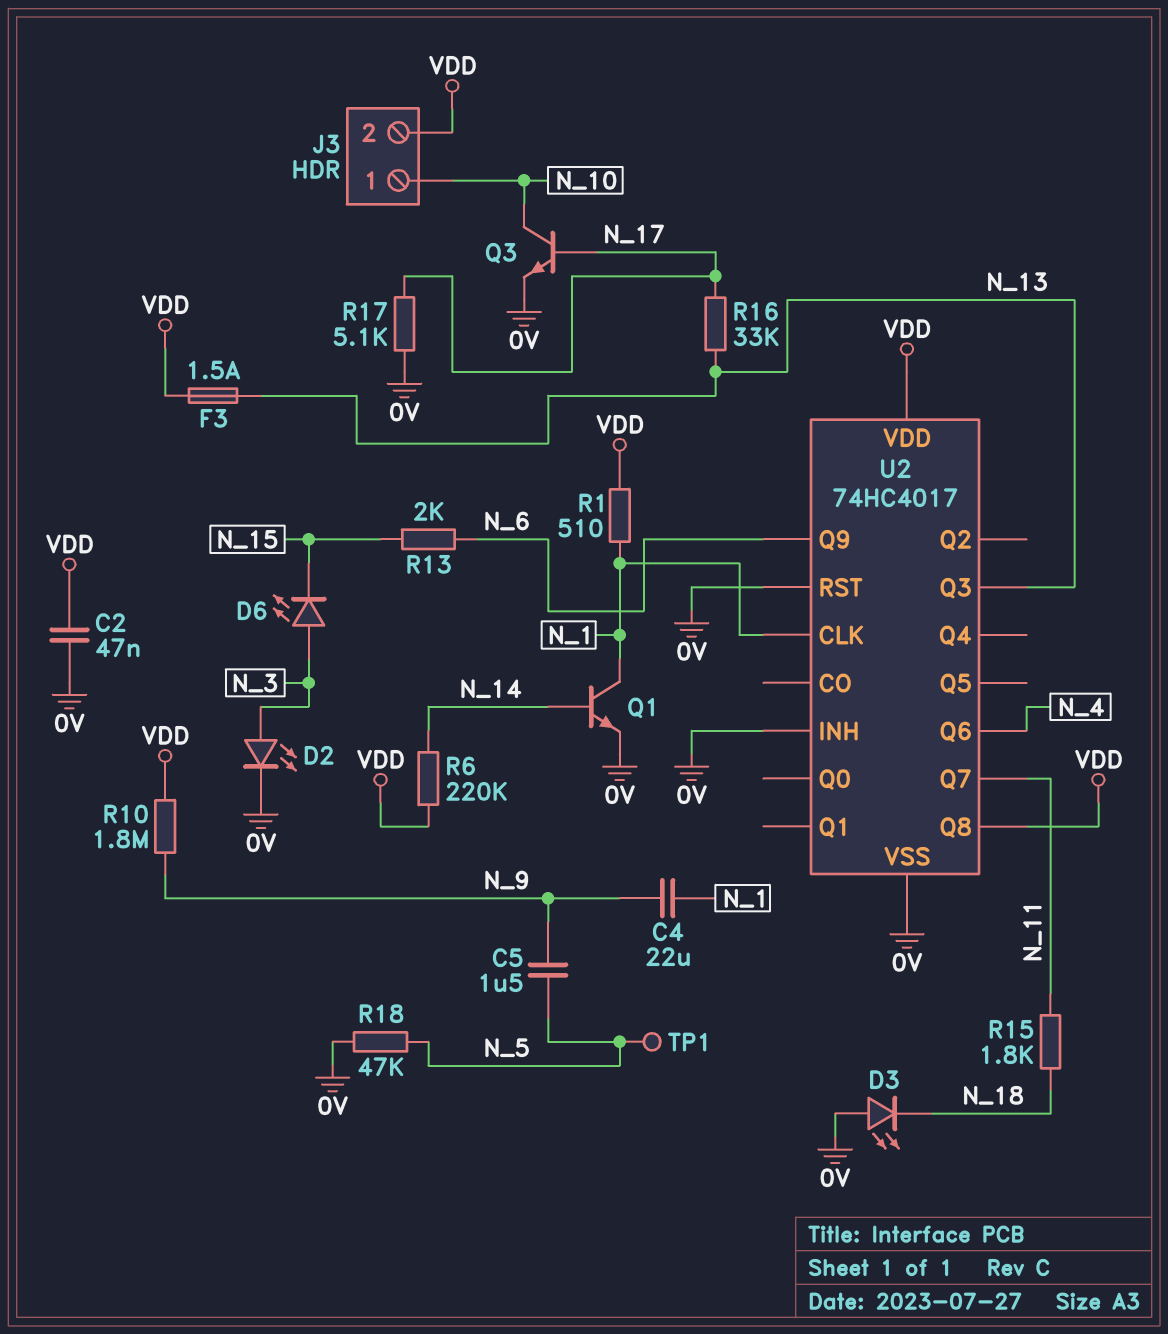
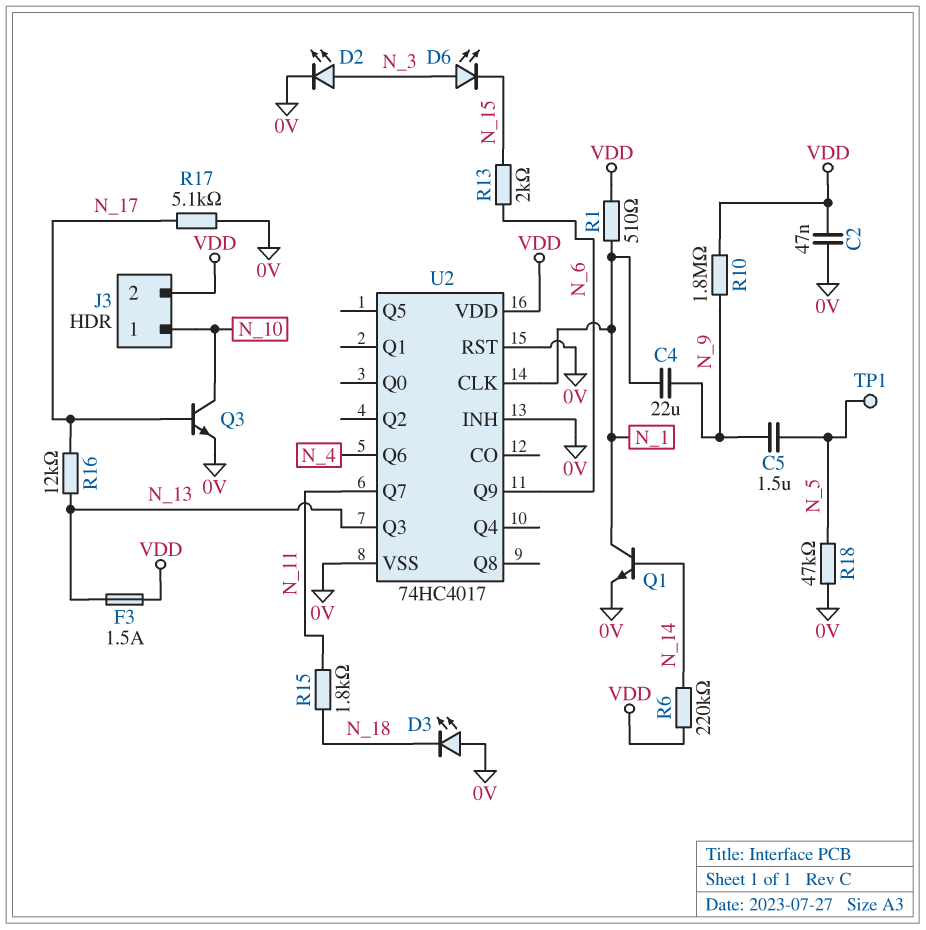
R16: 33k (N_13, N_17) -> 12k (N_13, N_17)
U2 pin Q8: VDD -> none

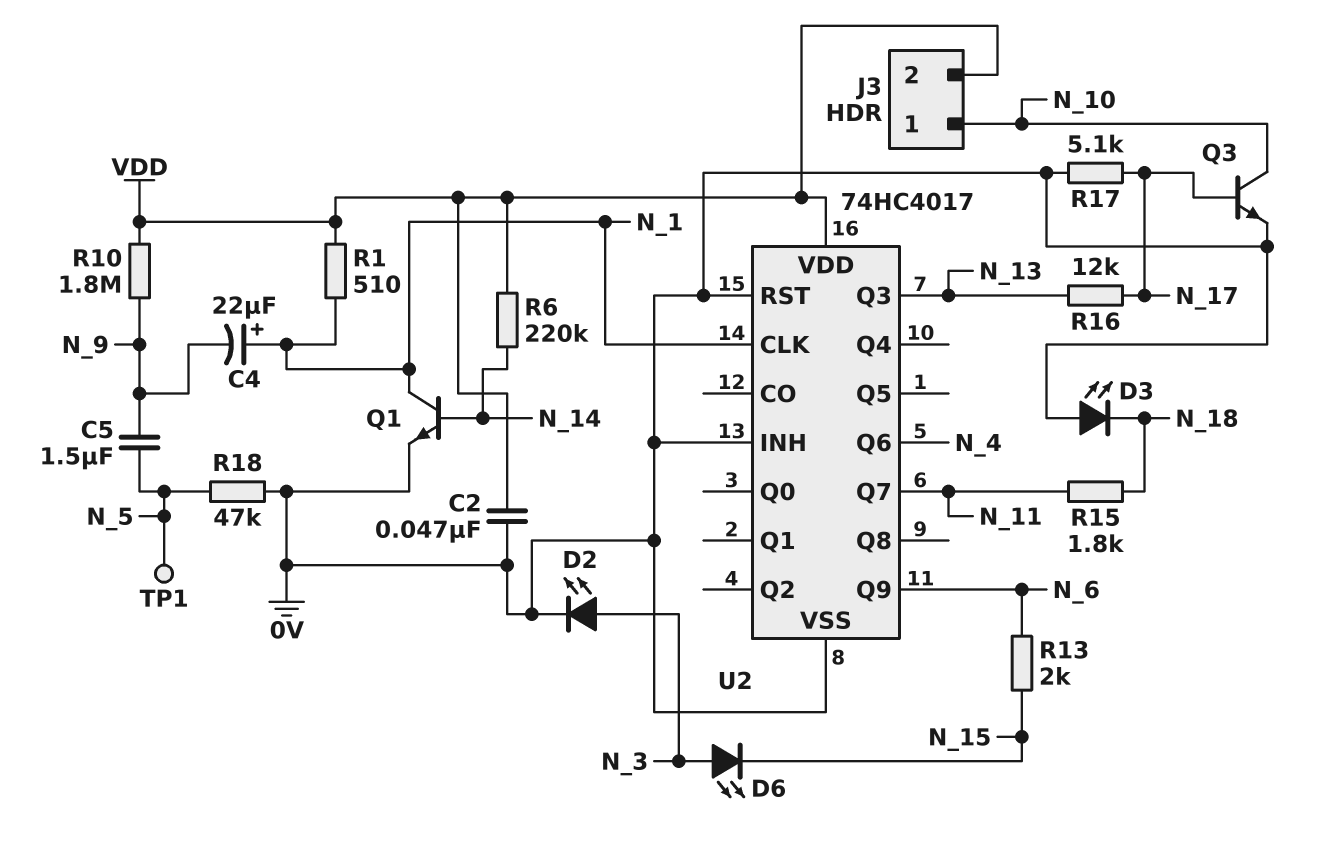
C4: 22uF (N_1, N_9) -> 22uF (plus N_1, minus N_9)
F3: 1.5A (N_13, VDD) -> none

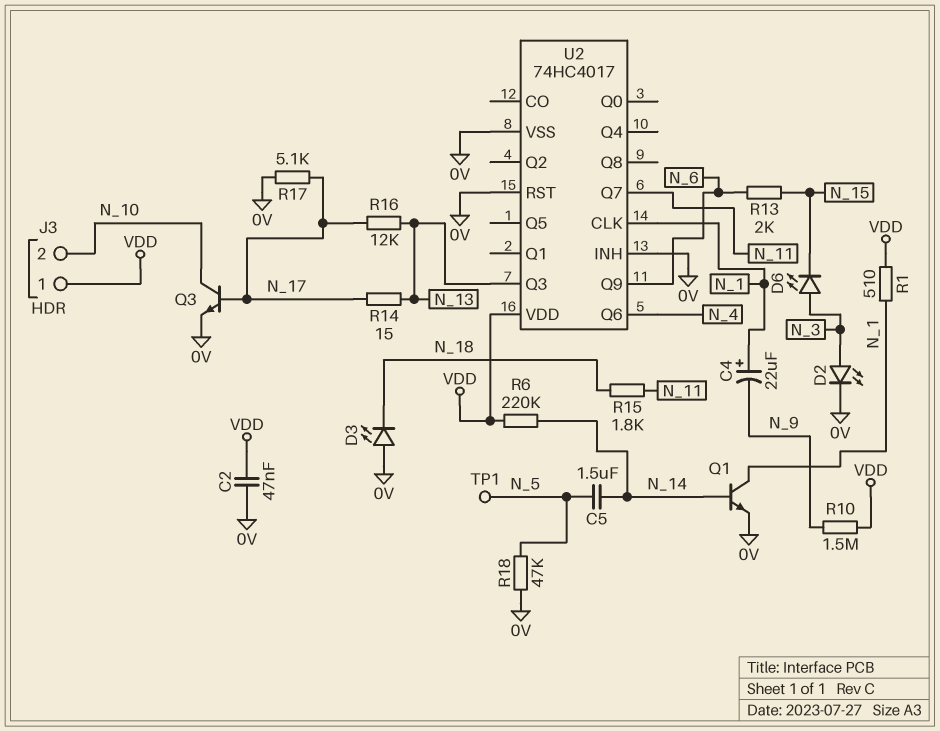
C5: 1.5uF (N_5, N_9) -> 1.5uF (N_5, N_14)
J3 pin 1: N_10 -> VDD
J3 pin 2: VDD -> N_10
R10: 1.8M (N_9, VDD) -> 1.5M (N_9, VDD)
R14: none -> 15 (N_13, N_17)

